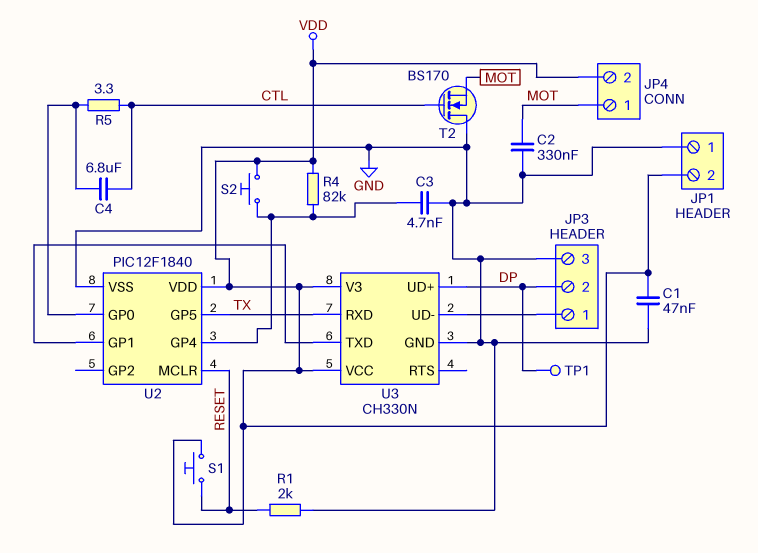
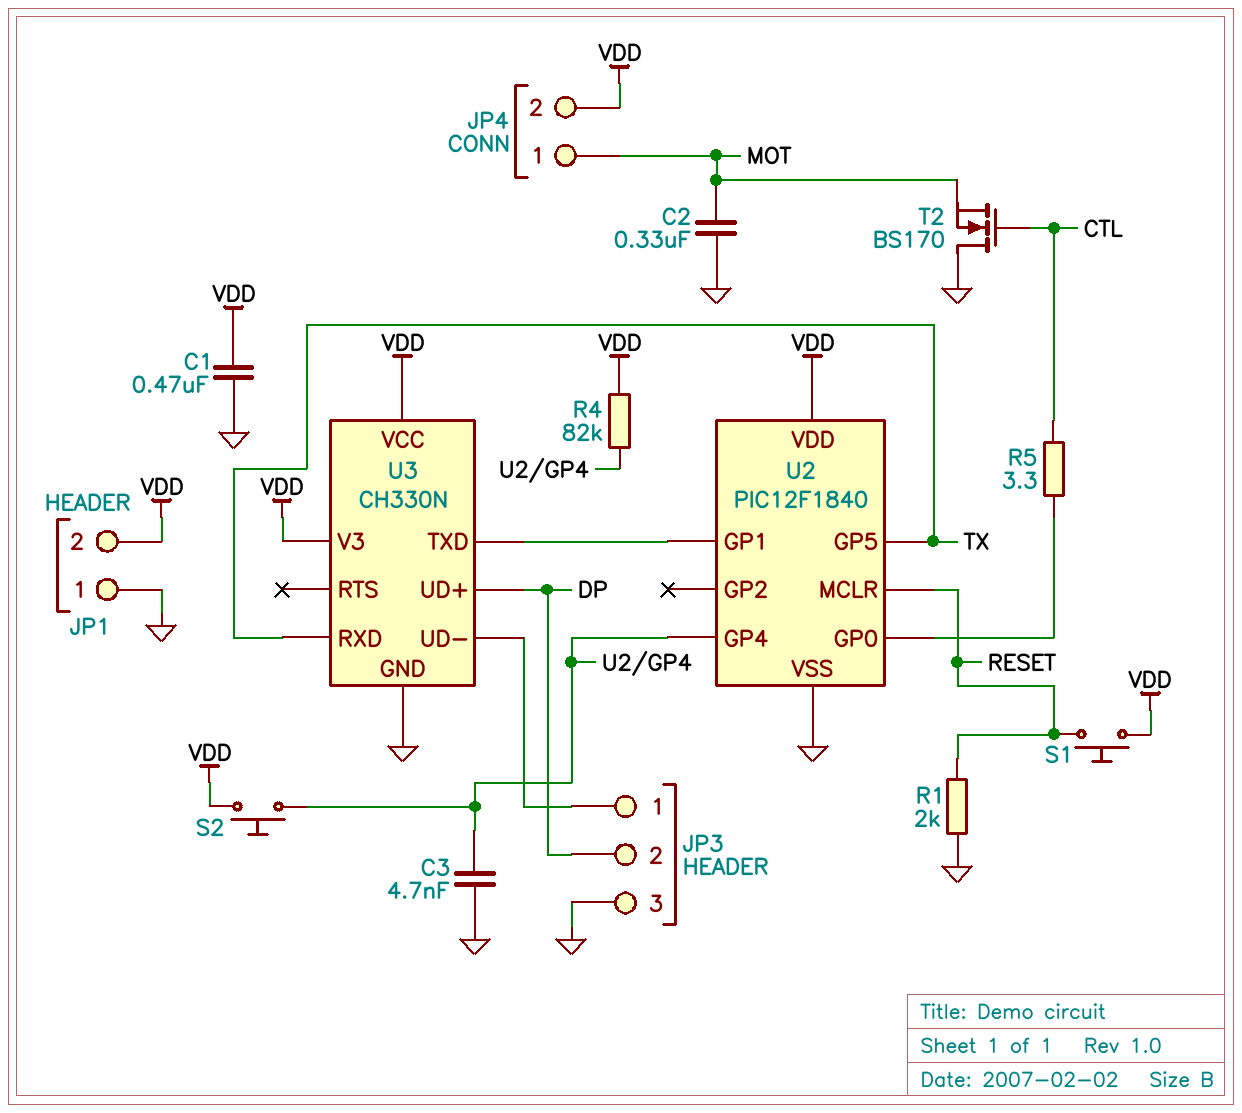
C1: 47nF (GND, VDD) -> 470nF (GND, VDD)
C4: 6.8uF (CTL, U2/GP0) -> none
TP1: test point (DP) -> none

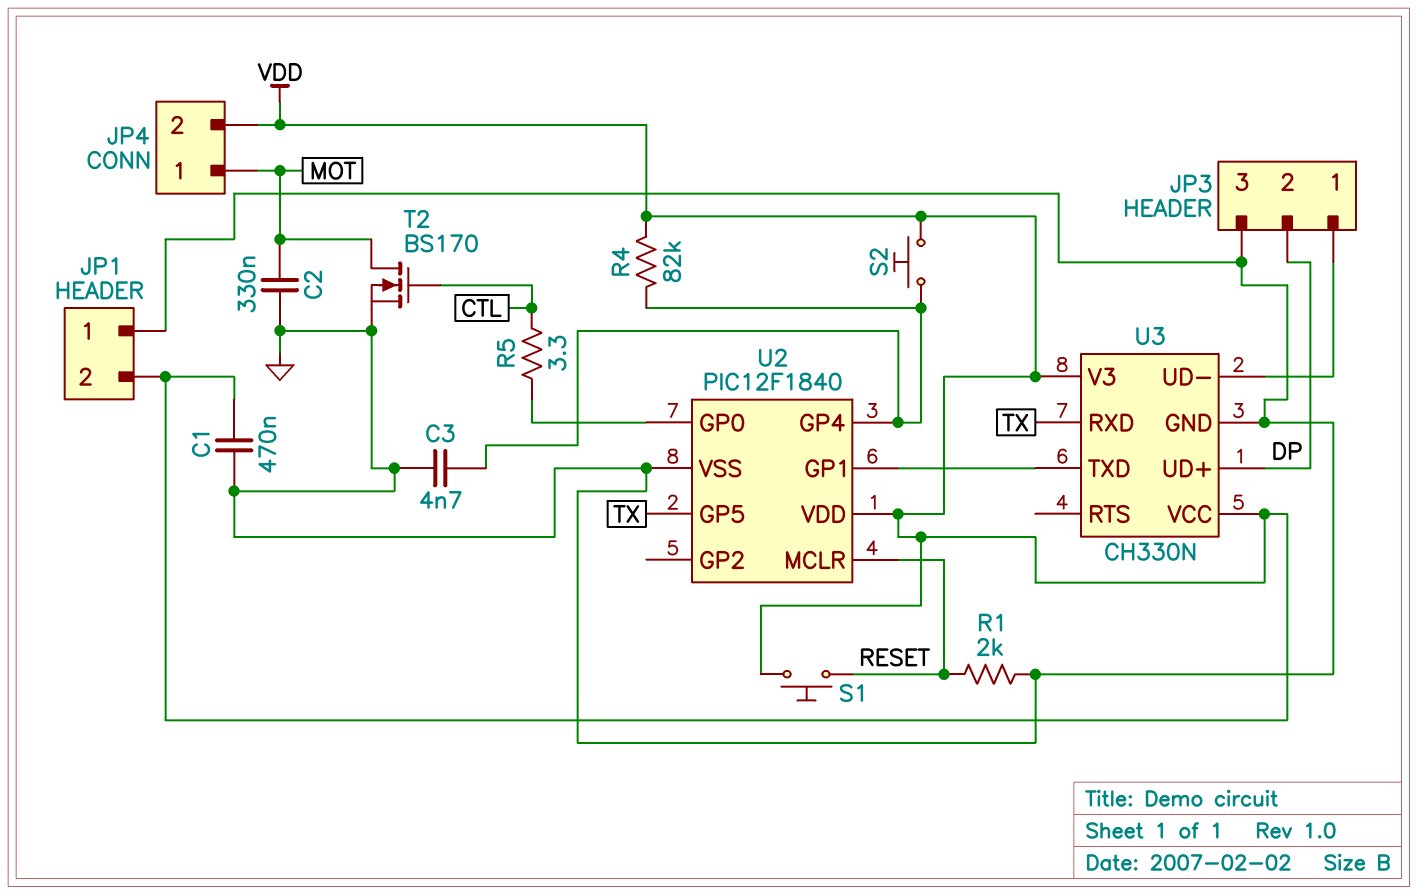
T2: NMOS BS170 (G CTL, D GND, S MOT) -> NMOS BS170 (G CTL, D MOT, S GND)

